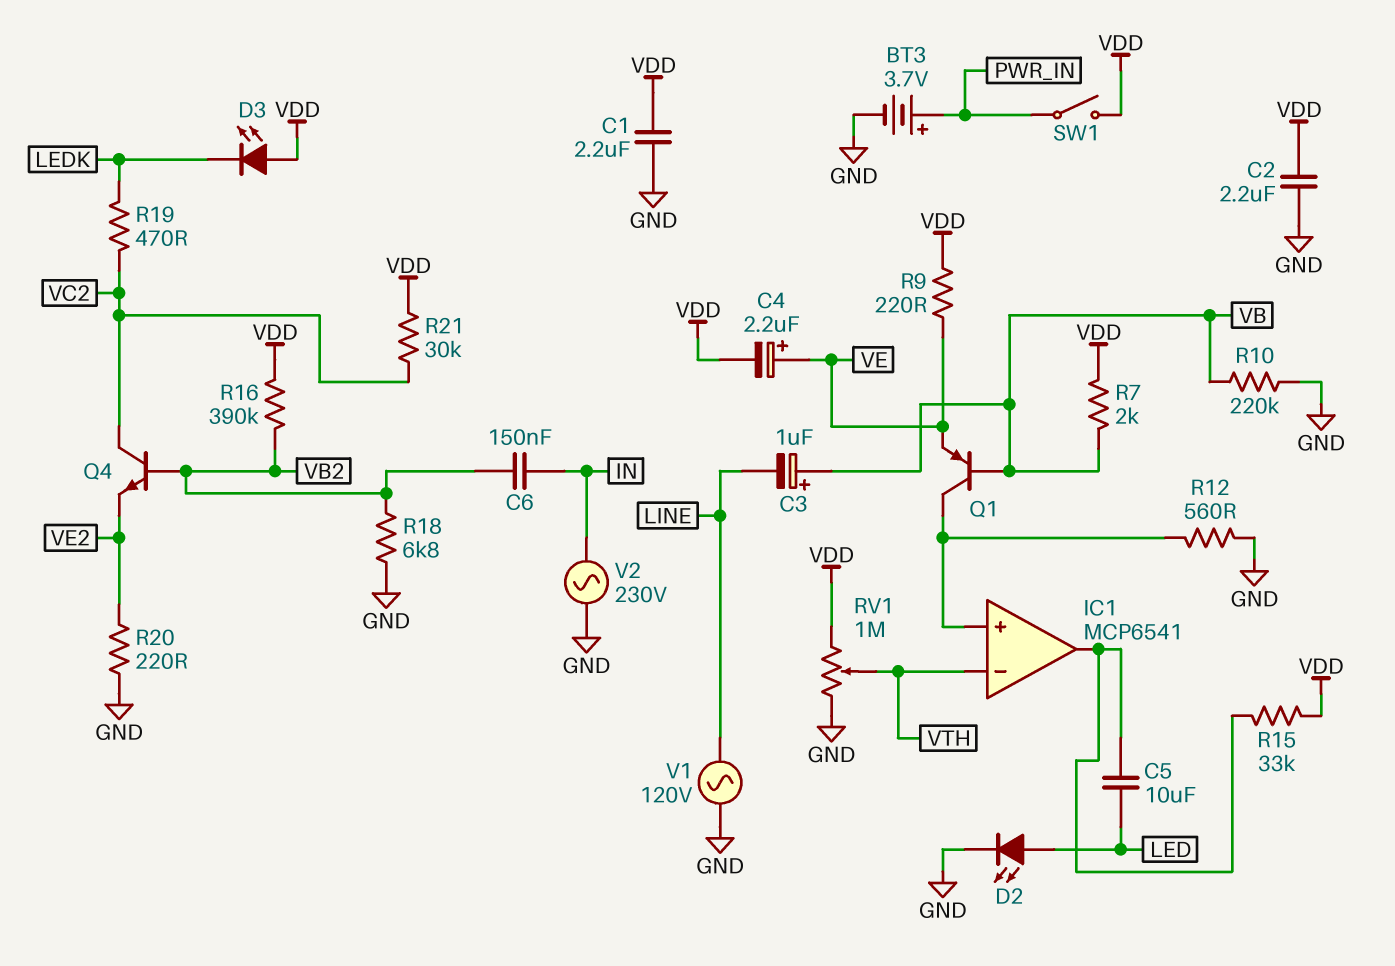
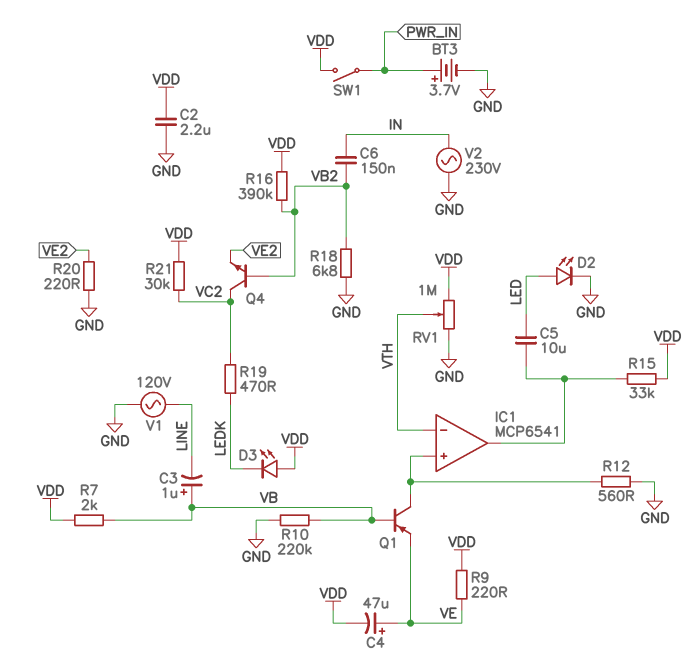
C1: 2.2uF (GND, VDD) -> none
C4: 2.2uF (plus VE, minus VDD) -> 47uF (plus VE, minus VDD)

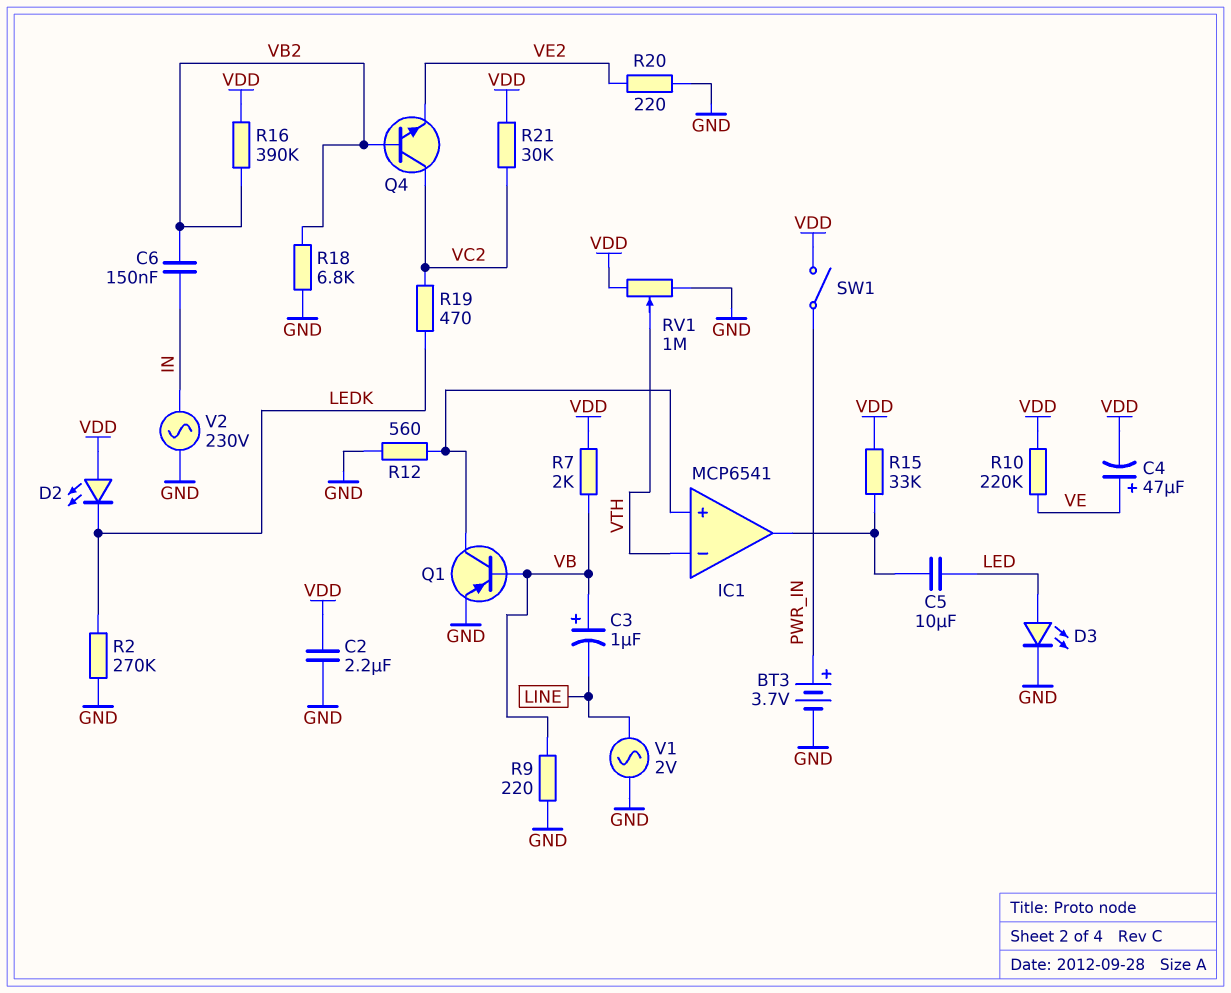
D2: LED (A LED, K GND) -> LED (A VDD, K LEDK)
D3: LED (A VDD, K LEDK) -> LED (A LED, K GND)
Q1: PNP (B VB, C IC1/in+, E VE) -> PNP (B VB, C IC1/in+, E GND)
R2: none -> 270k (GND, LEDK)
R9: 220 (VDD, VE) -> 220 (GND, VB)
R10: 220k (GND, VB) -> 220k (VDD, VE)
V1: AC 120V (GND, LINE) -> AC 2V (GND, LINE)

